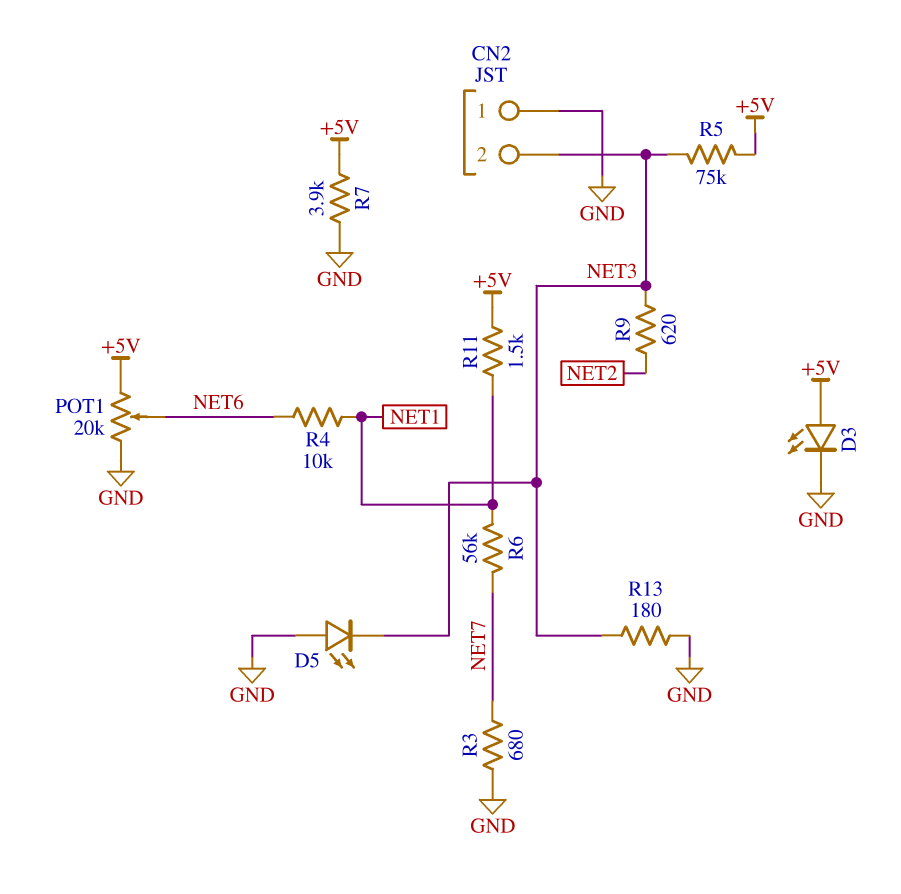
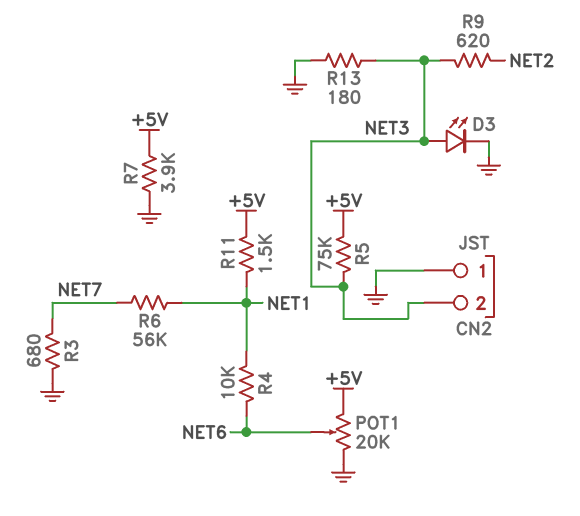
D3: LED (A +5V, K GND) -> LED (A NET3, K GND)
D5: LED (A GND, K NET3) -> none

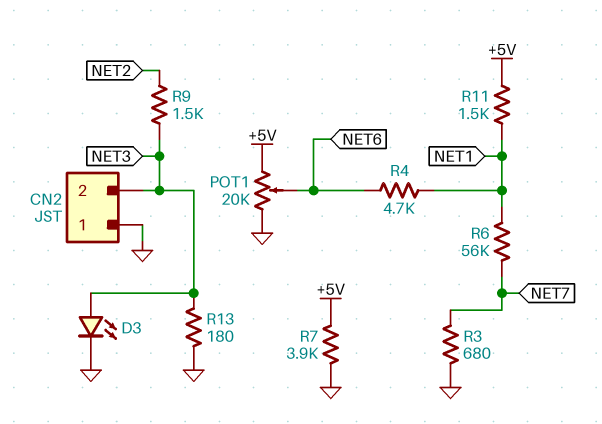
R4: 10k (NET1, NET6) -> 4.7k (NET1, NET6)
R5: 75k (+5V, NET3) -> none
R9: 620 (NET2, NET3) -> 1.5k (NET2, NET3)

